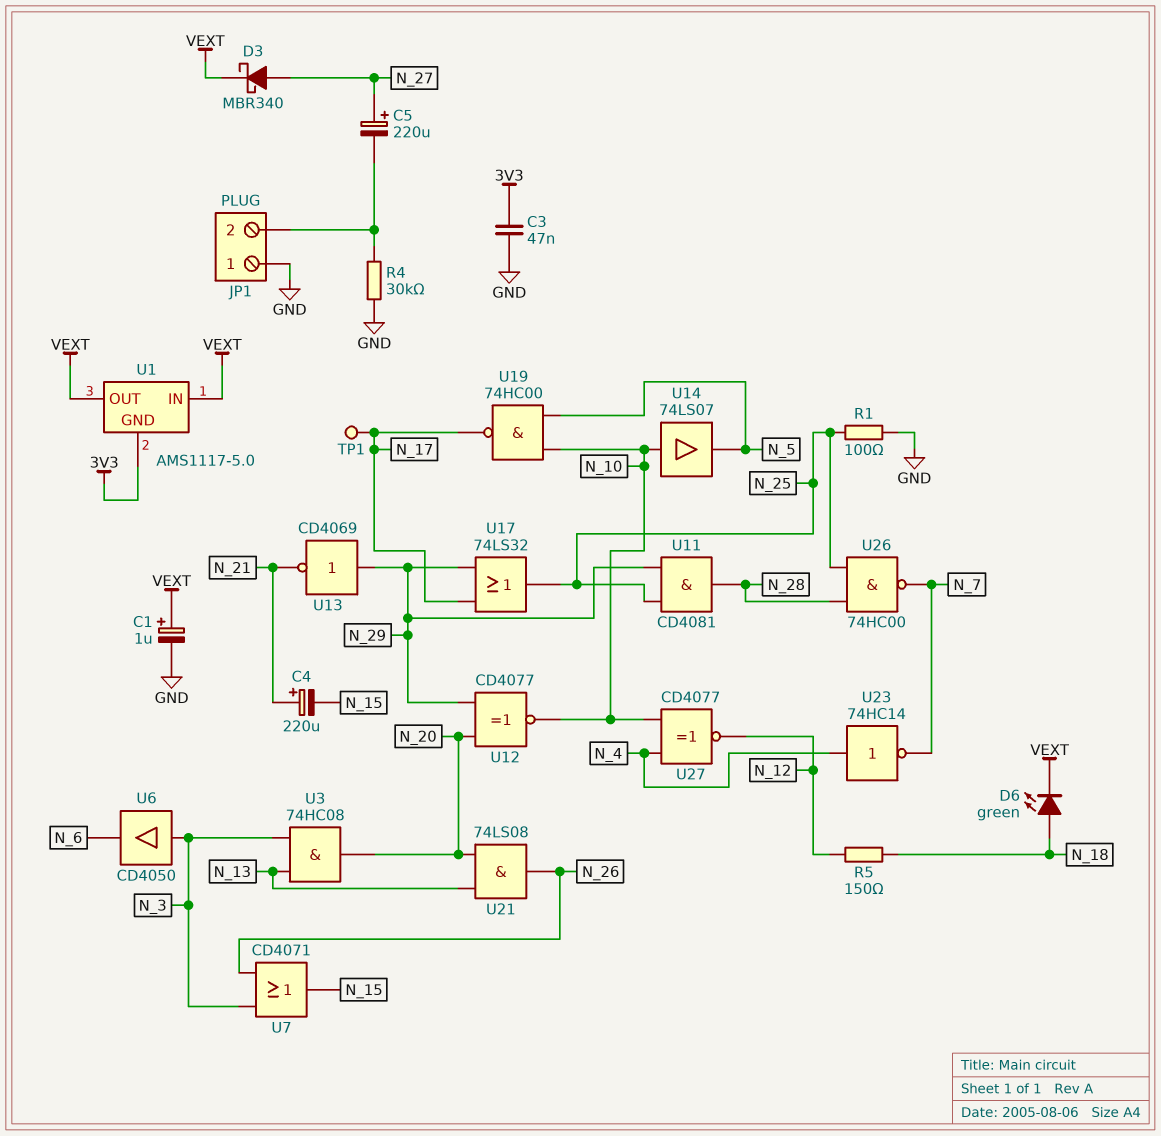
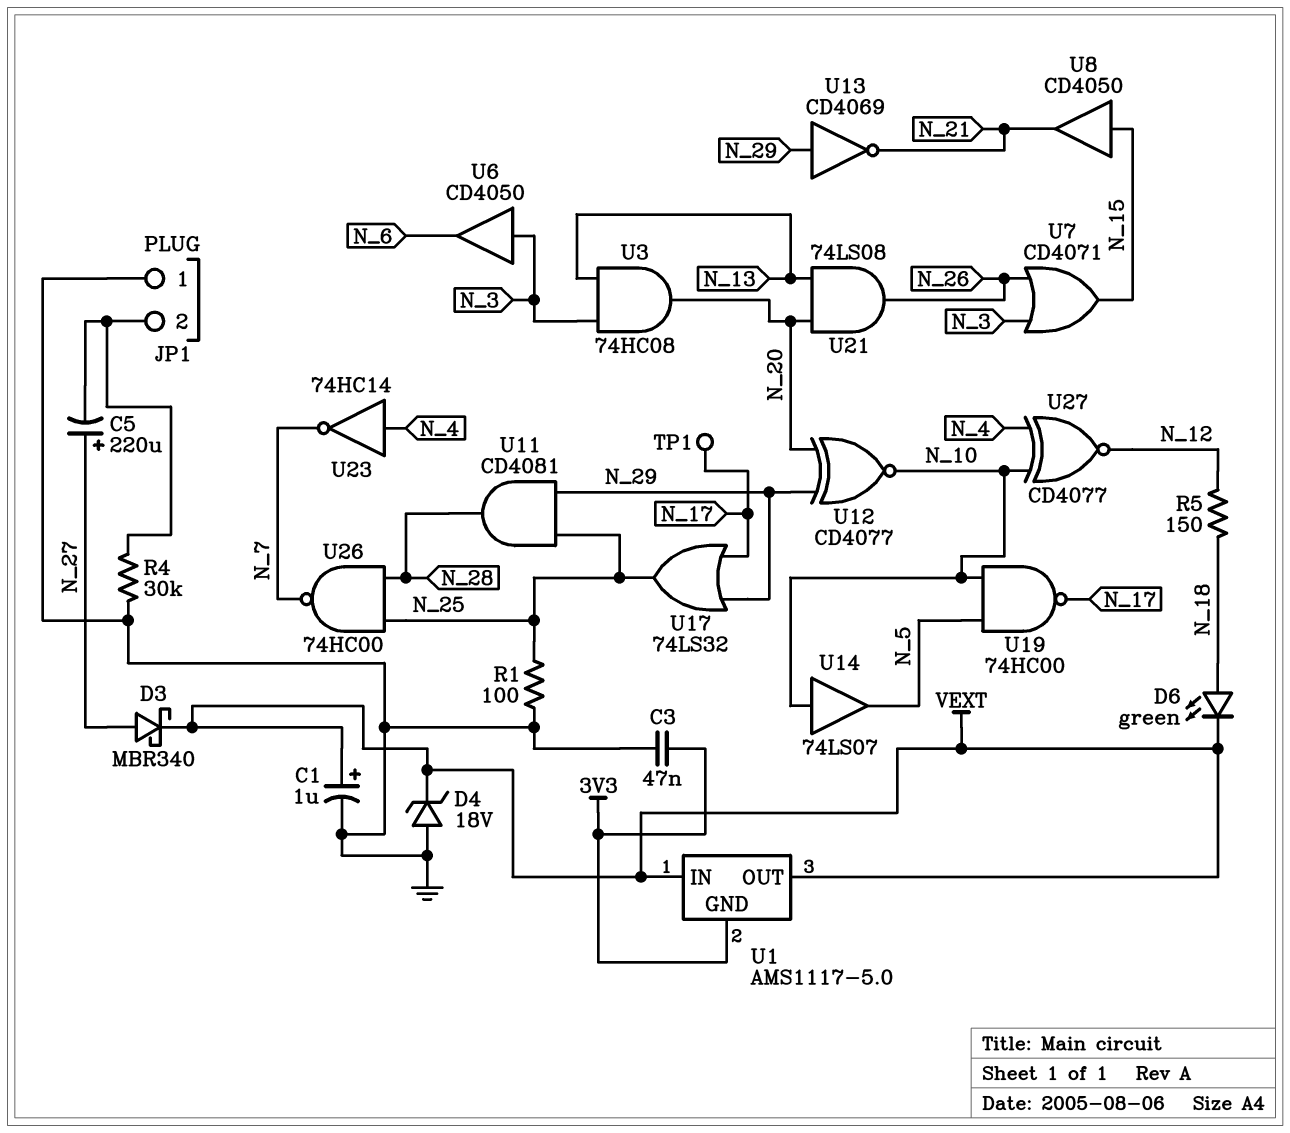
C4: 220uF (plus N_21, minus N_15) -> none
D4: none -> zener 18V (A GND, K VEXT)
U8: none -> buffer CD4050 (in N_15, out N_21)

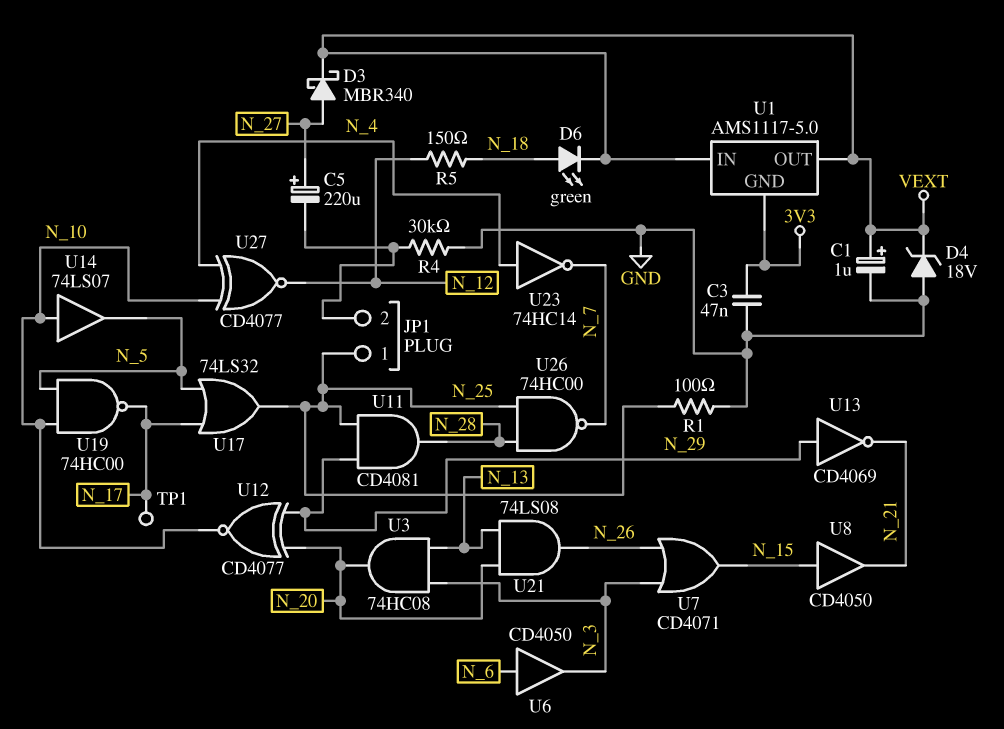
JP1 pin 1: GND -> N_25
U6: buffer CD4050 (in N_3, out N_6) -> buffer CD4050 (in N_6, out N_3)
U17: OR 74LS32 (in N_17, in N_29, out N_25) -> OR 74LS32 (in N_5, in N_17, out N_25)

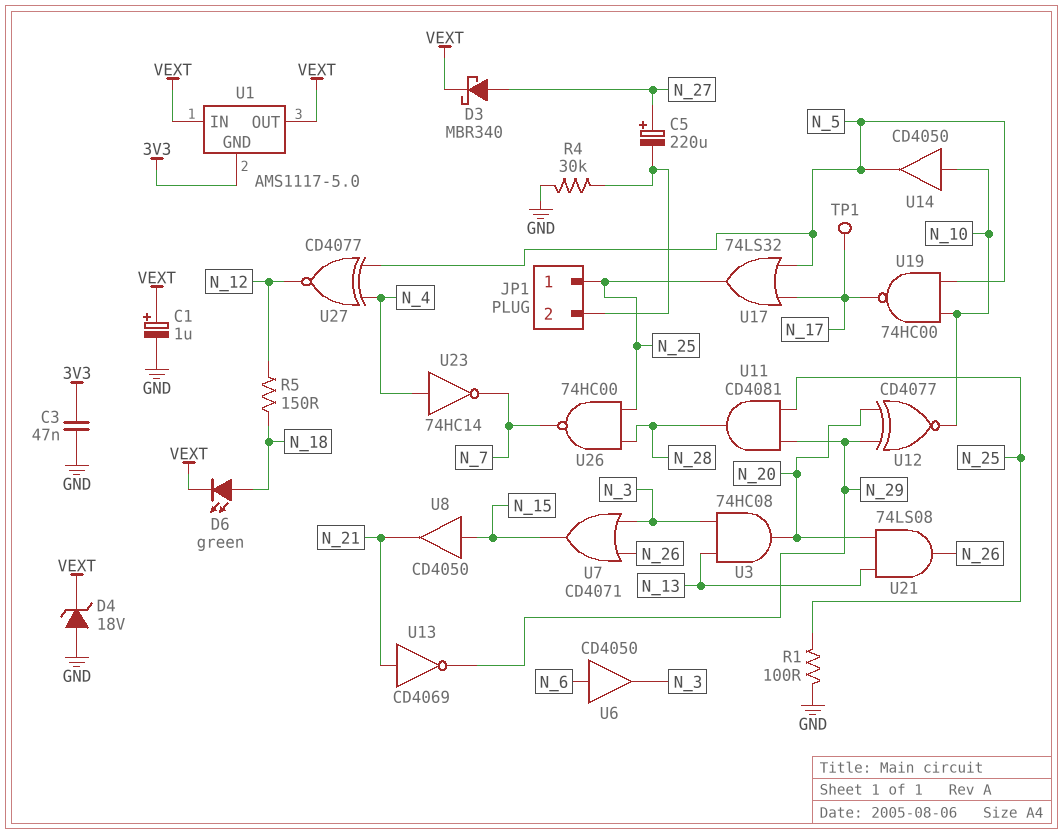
U13: NOT CD4069 (in N_29, out N_21) -> NOT CD4069 (in N_21, out N_29)
U14: buffer 74LS07 (in N_10, out N_5) -> buffer CD4050 (in N_10, out N_5)
U27: XNOR CD4077 (in N_4, in N_10, out N_12) -> XNOR CD4077 (in N_4, in N_5, out N_12)

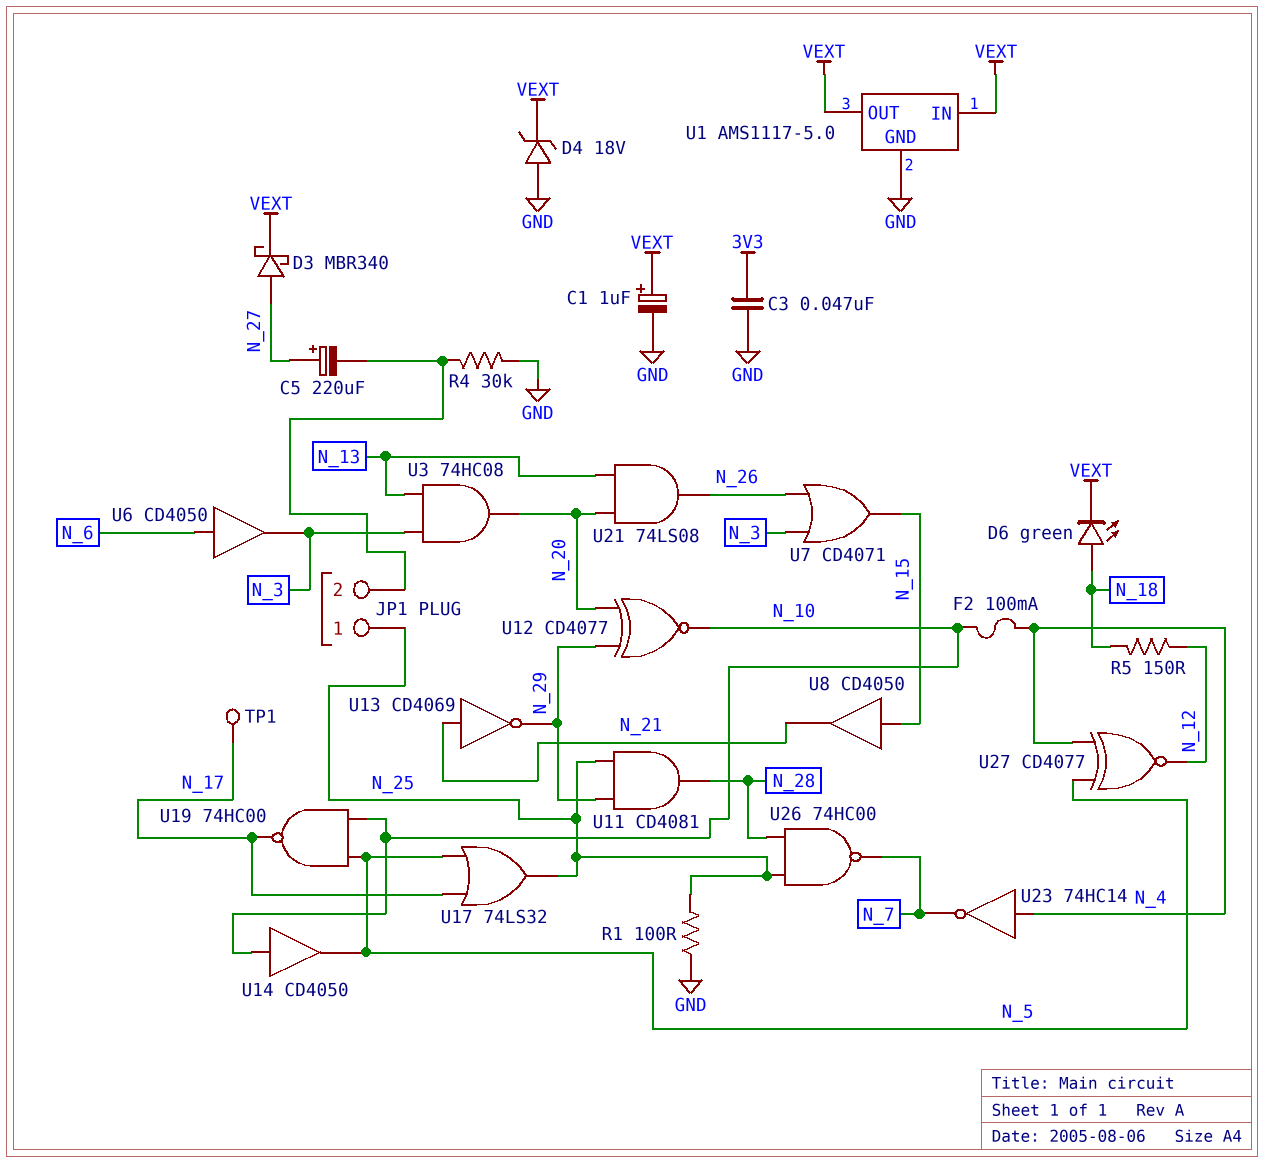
F2: none -> 100mA (N_4, N_10)
U1 pin GND: 3V3 -> GND

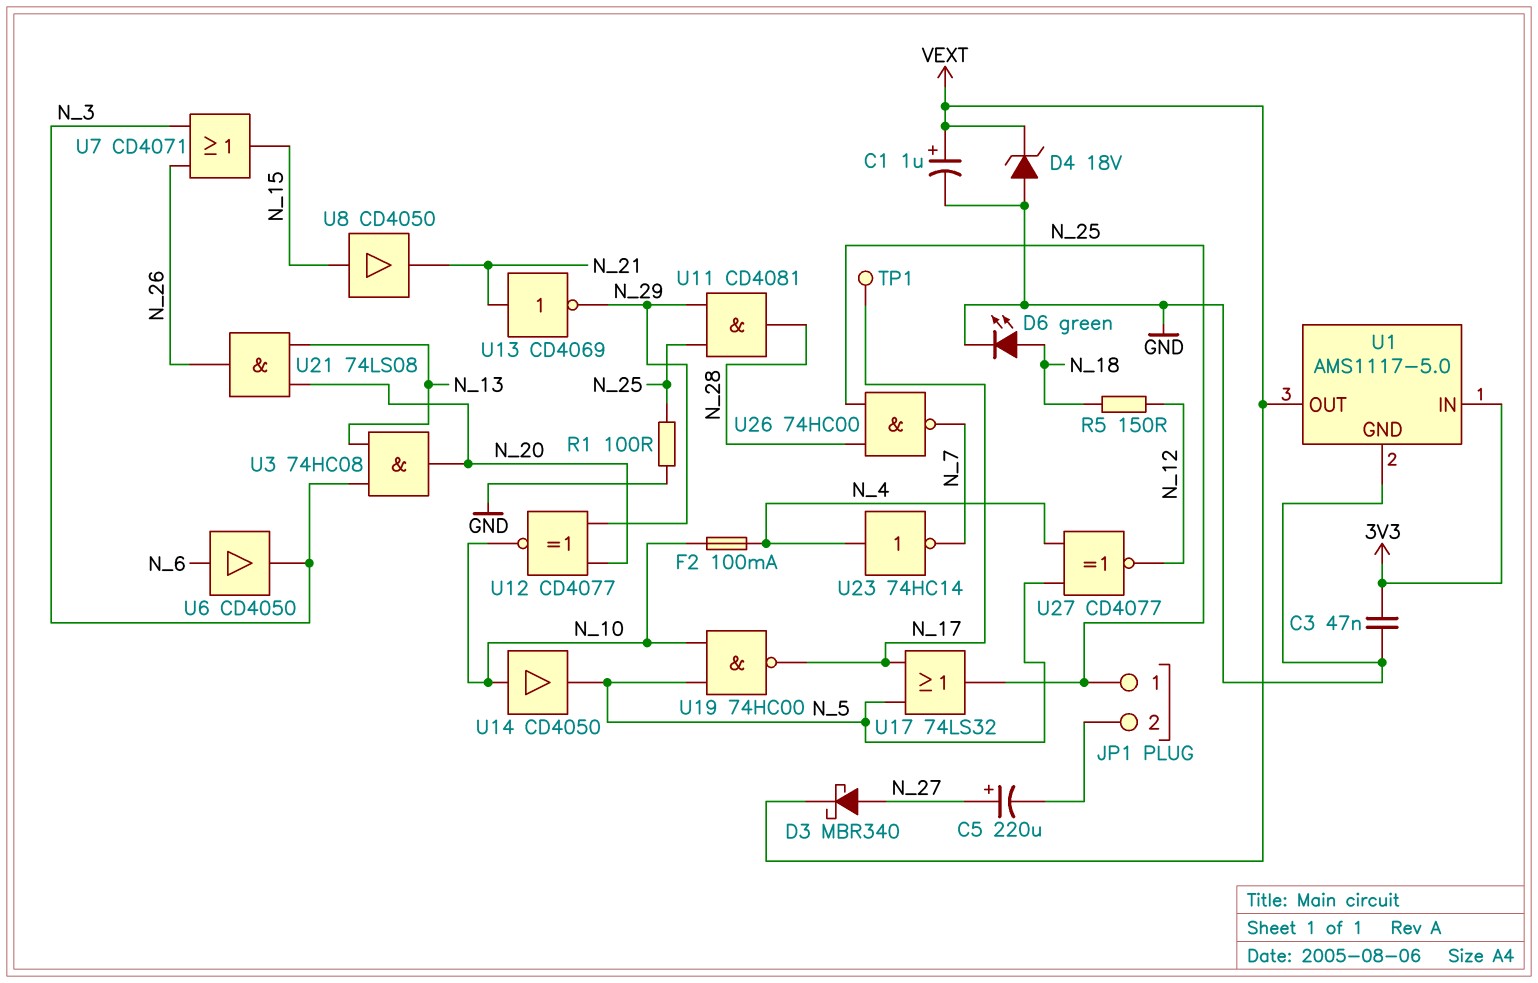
D6: LED green (A N_18, K VEXT) -> LED green (A N_18, K GND)
R4: 30k (GND, JP1/2) -> none
U1 pin IN: VEXT -> 3V3

